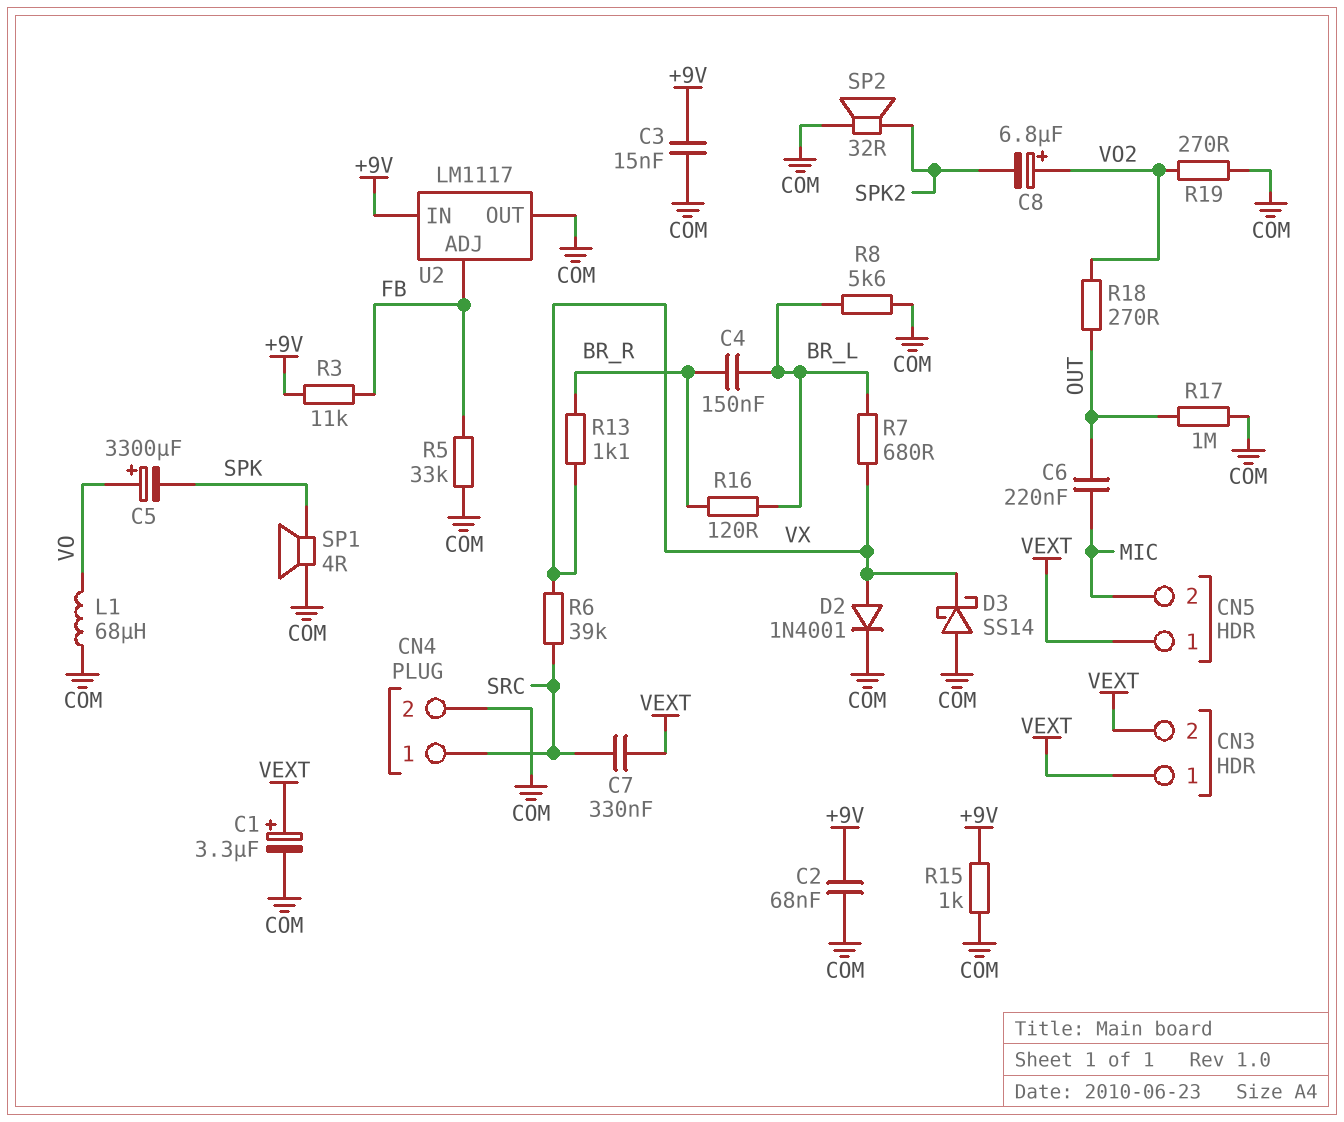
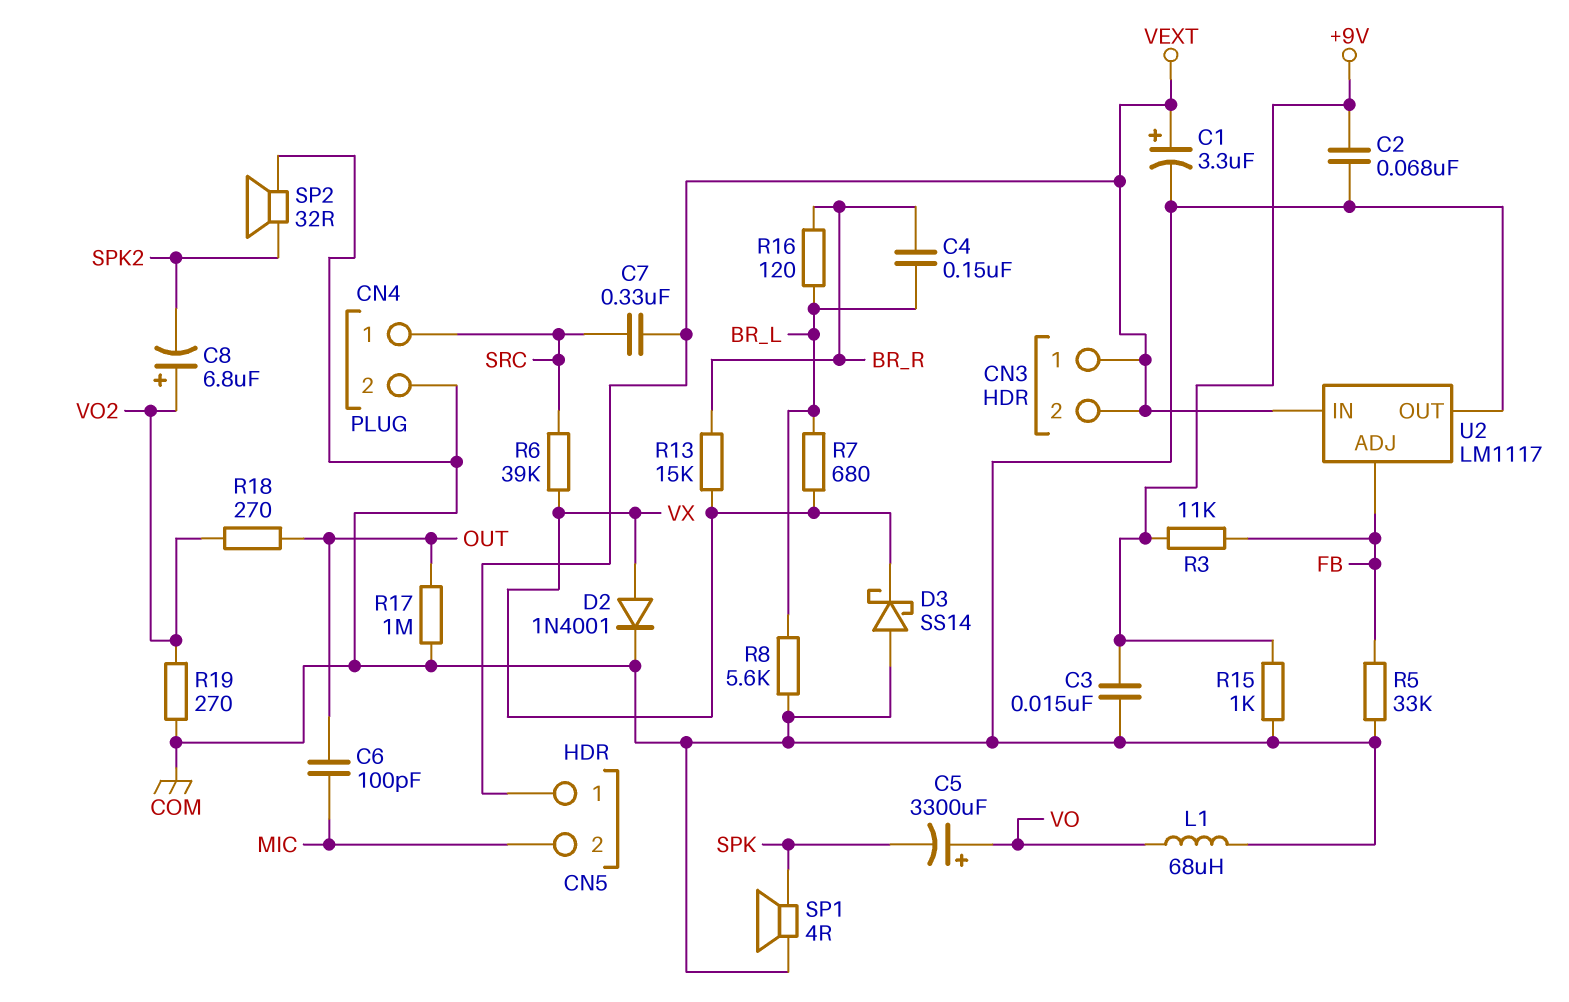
C6: 220nF (MIC, OUT) -> 100pF (MIC, OUT)
R13: 1.1k (BR_R, VX) -> 15k (BR_R, VX)
U2 pin IN: +9V -> VEXT

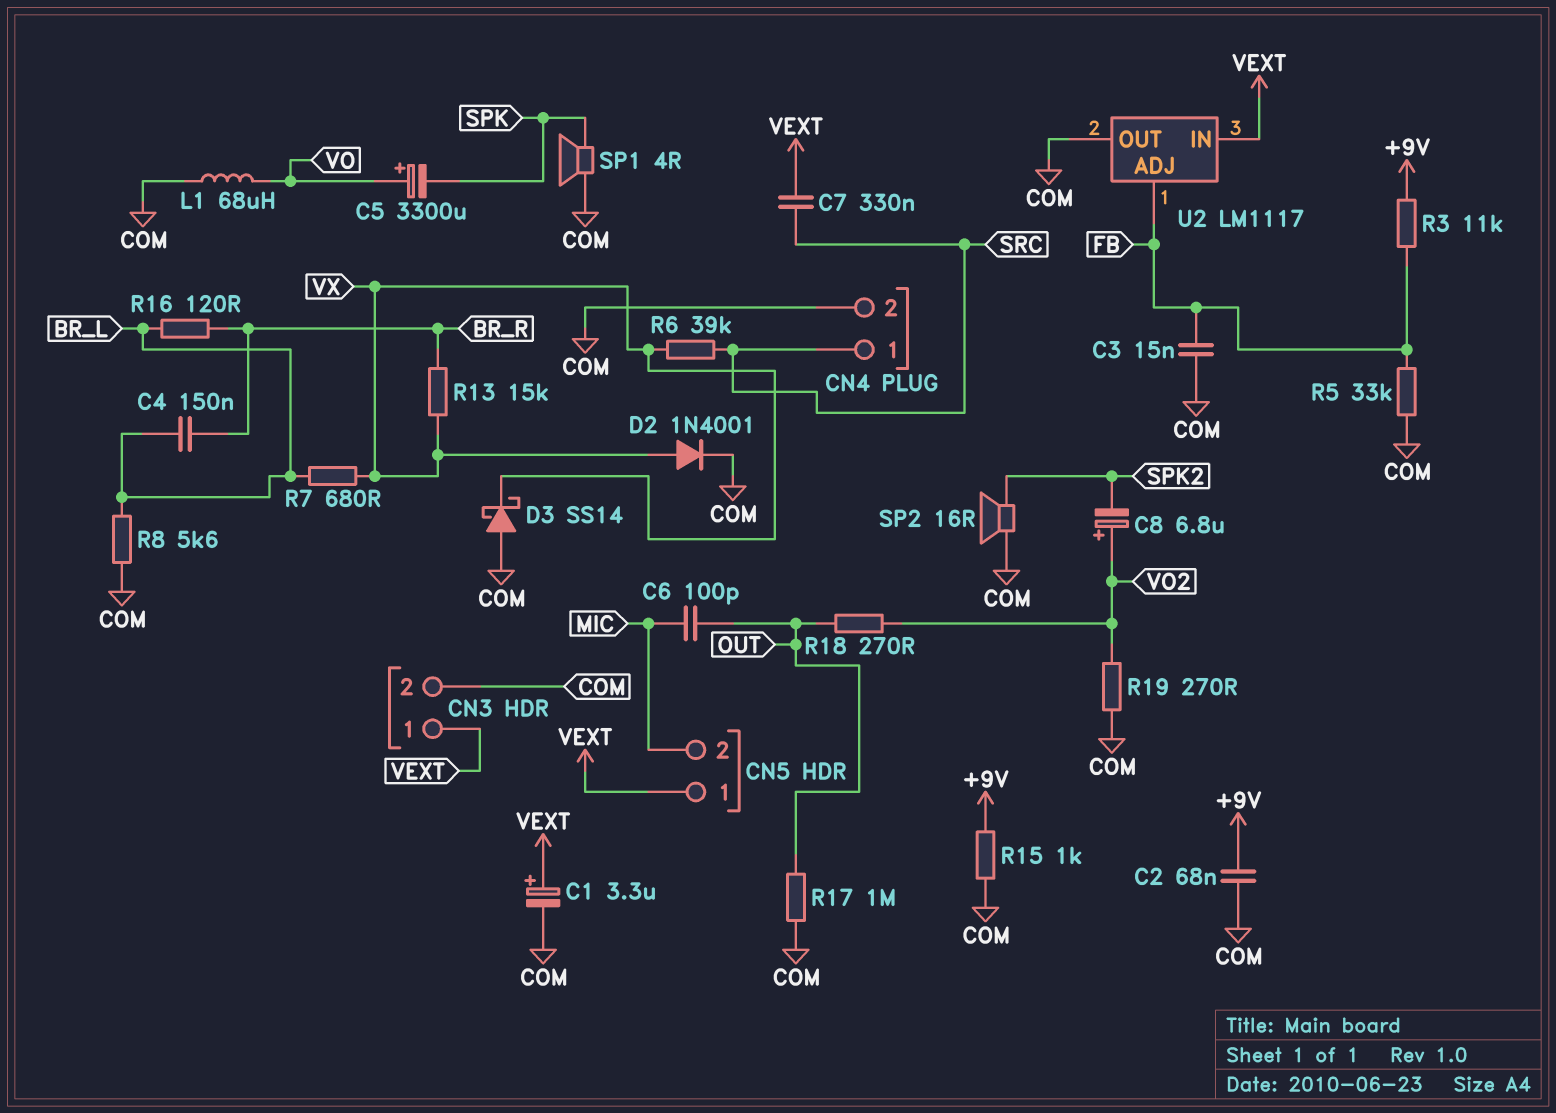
C3: 15nF (+9V, COM) -> 15nF (COM, FB)
CN3 pin 2: VEXT -> COM
SP2: speaker 32R (COM, SPK2) -> speaker 16R (COM, SPK2)

